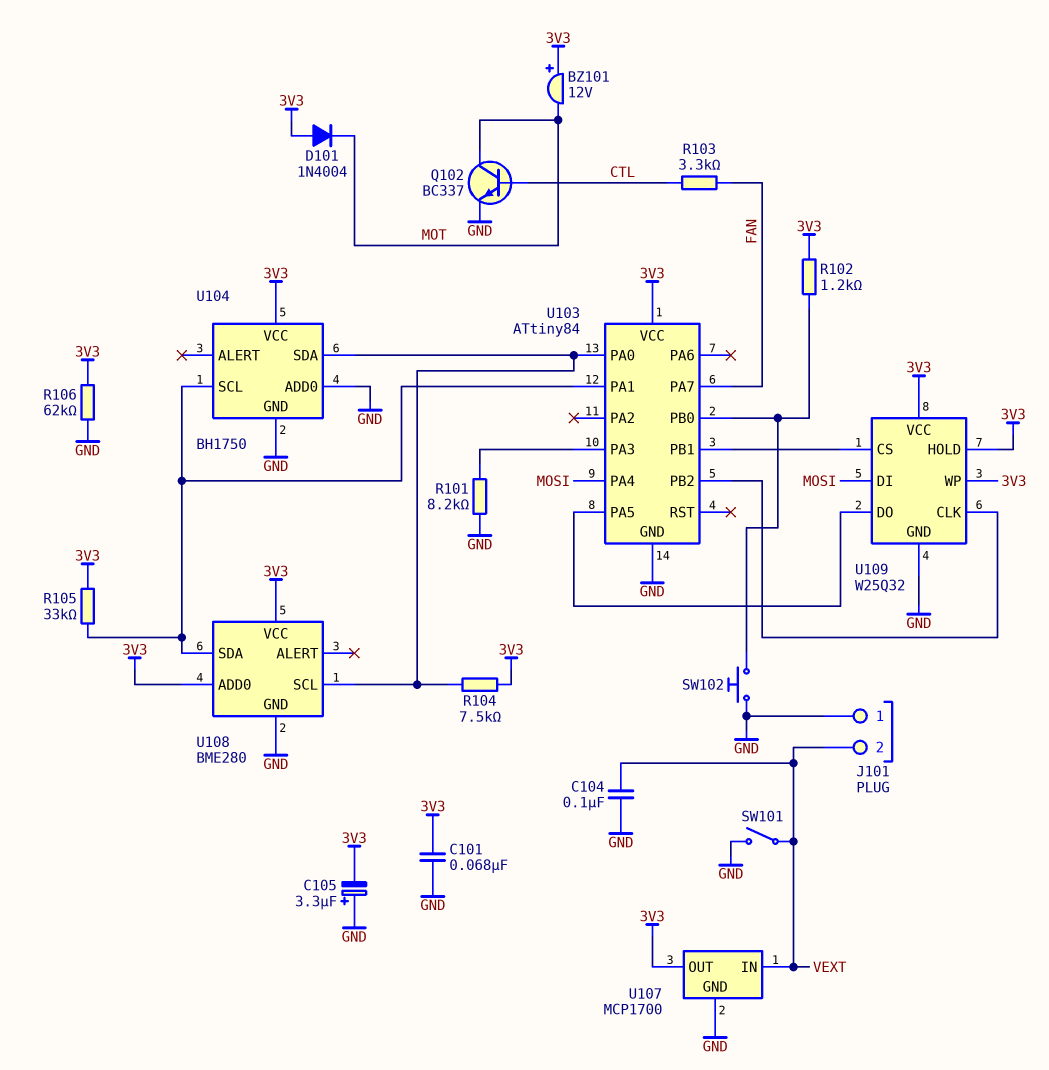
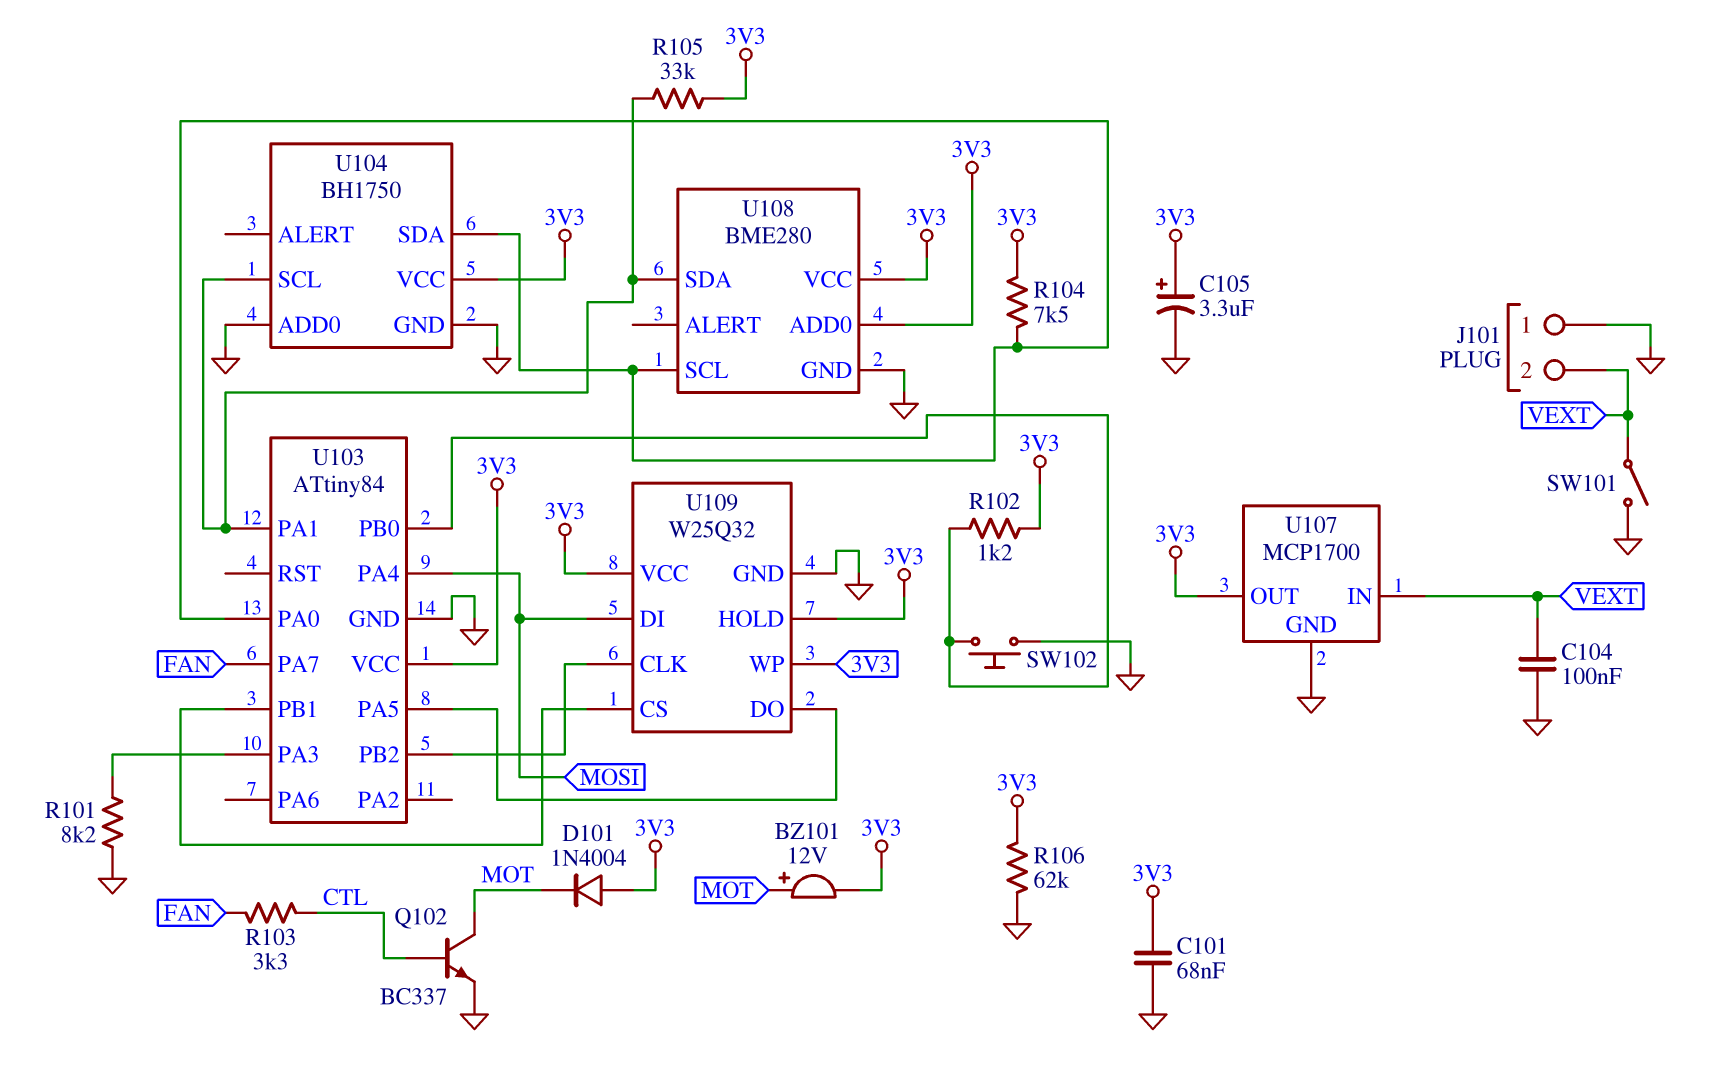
BZ101: buzzer 12V (plus 3V3, minus MOT) -> buzzer 12V (plus MOT, minus 3V3)
C105: 3.3uF (plus GND, minus 3V3) -> 3.3uF (plus 3V3, minus GND)

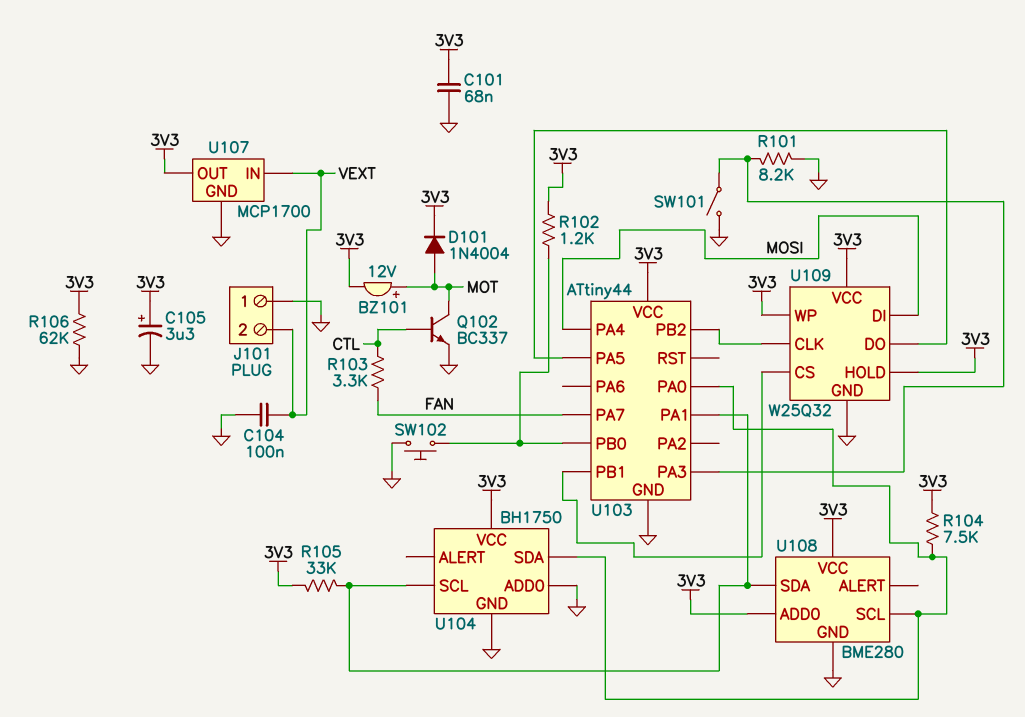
D101: diode 1N4004 (A 3V3, K MOT) -> diode 1N4004 (A MOT, K 3V3)
SW101: switch (GND, VEXT) -> switch (GND, U103/PA3)
U103: ATtiny84 -> ATtiny44

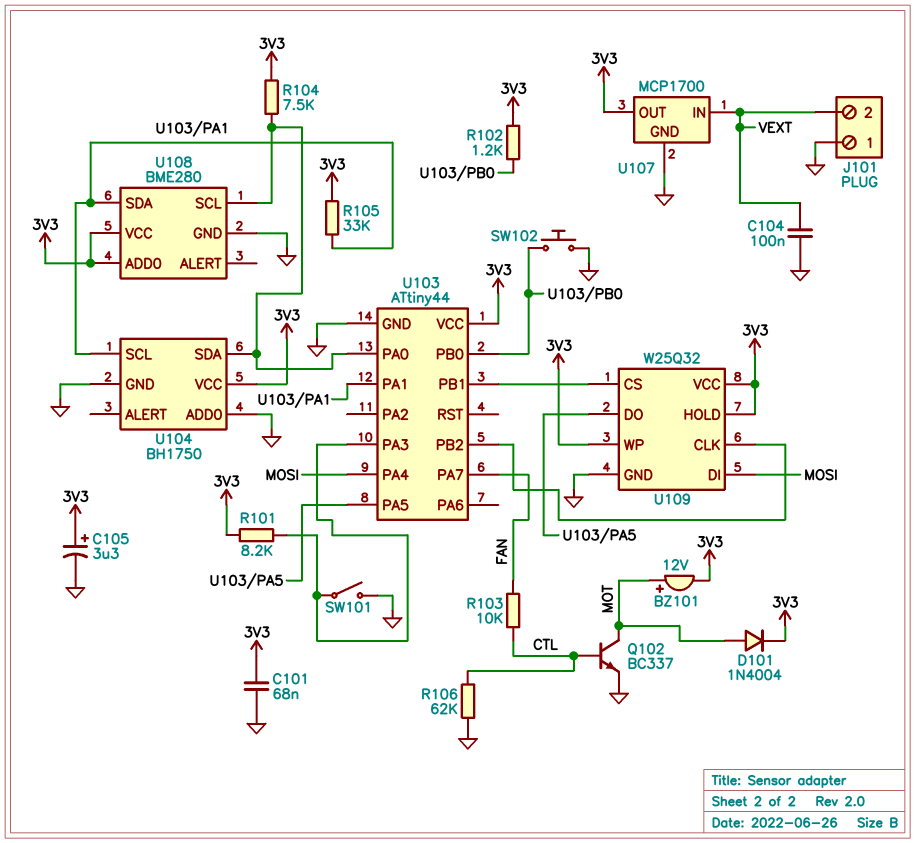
R101: 8.2k (GND, U103/PA3) -> 8.2k (3V3, U103/PA3)
R103: 3.3k (CTL, FAN) -> 10k (CTL, FAN)
R106: 62k (3V3, GND) -> 62k (CTL, GND)

